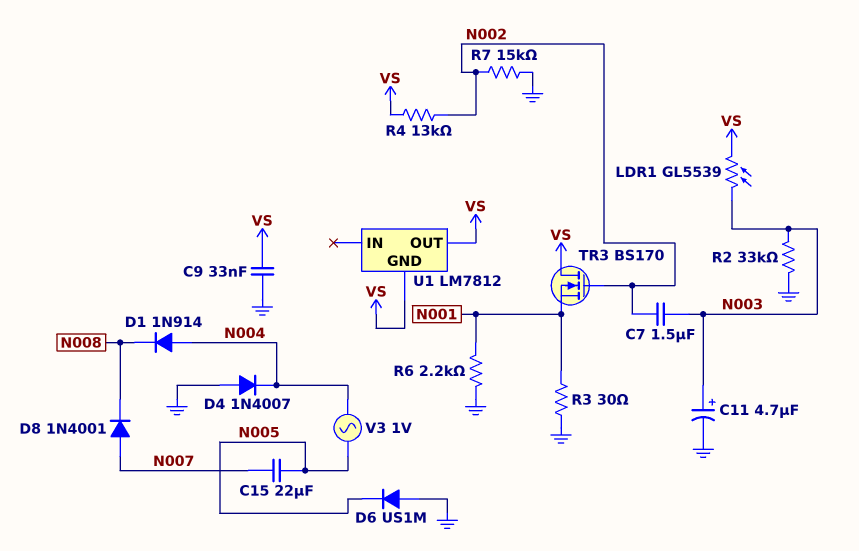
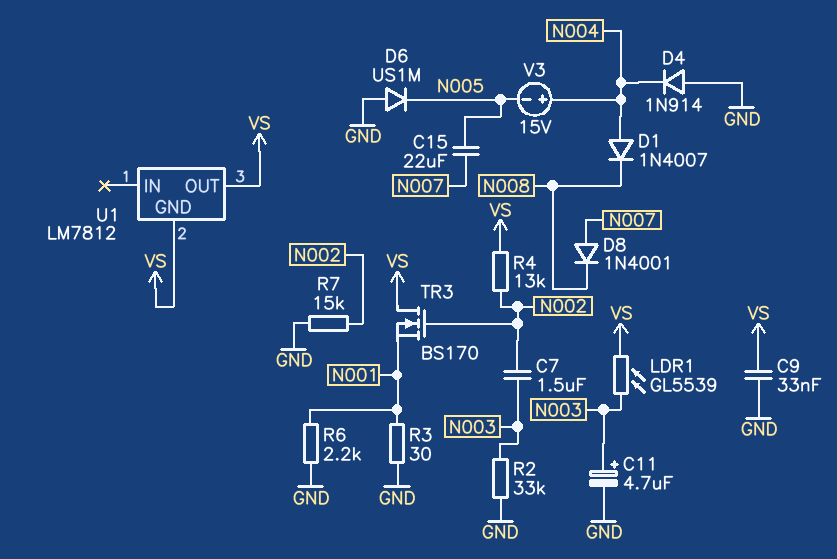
D1: diode 1N914 (A N004, K N008) -> diode 1N4007 (A N004, K N008)
D4: diode 1N4007 (A GND, K N004) -> diode 1N914 (A GND, K N004)
V3: AC 1V (N004, N005) -> 15V (plus N004, minus N005)

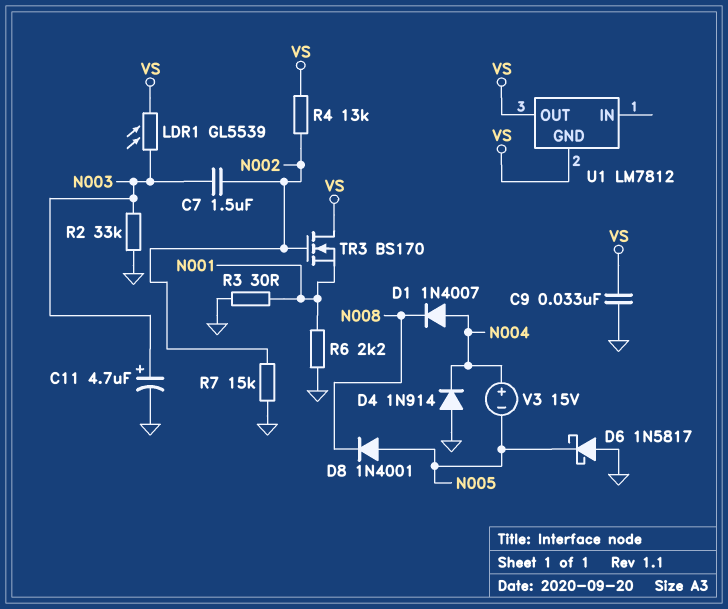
C15: 22uF (N005, N007) -> none
D6: diode US1M (A GND, K N005) -> schottky 1N5817 (A GND, K N005)
D8: diode 1N4001 (A N007, K N008) -> diode 1N4001 (A N005, K N008)

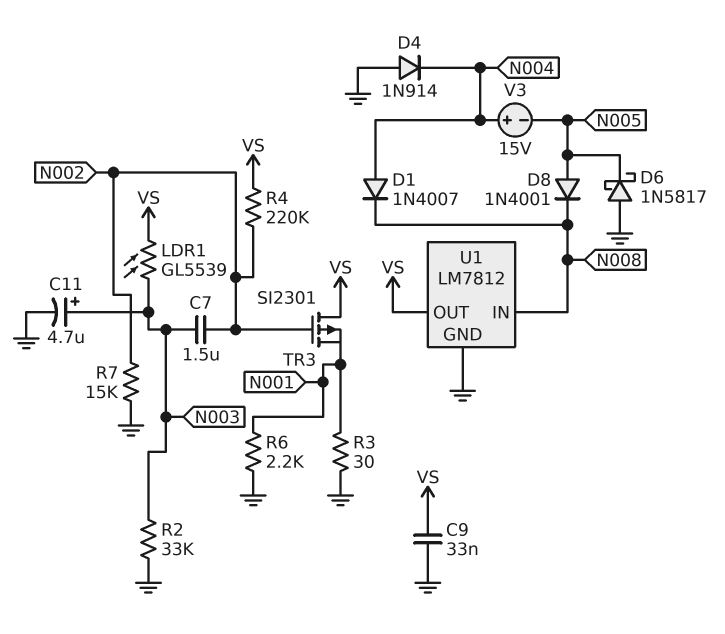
R4: 13k (N002, VS) -> 220k (N002, VS)
TR3: NMOS BS170 (G N002, D VS, S N001) -> PMOS SI2301 (G N002, D VS, S N001)
U1 pin GND: VS -> GND
U1 pin IN: none -> N008

